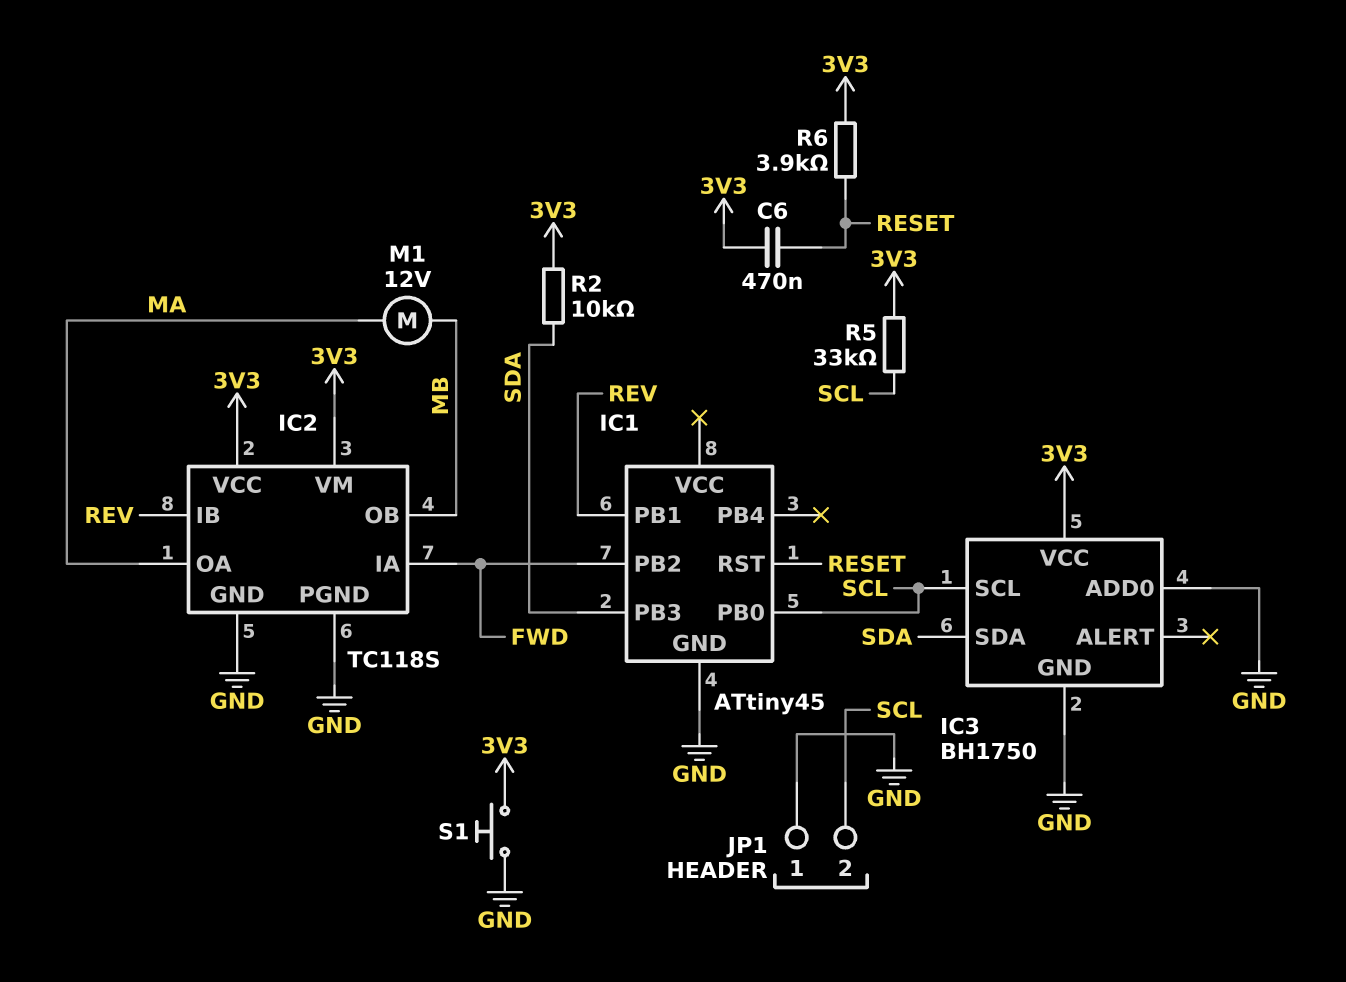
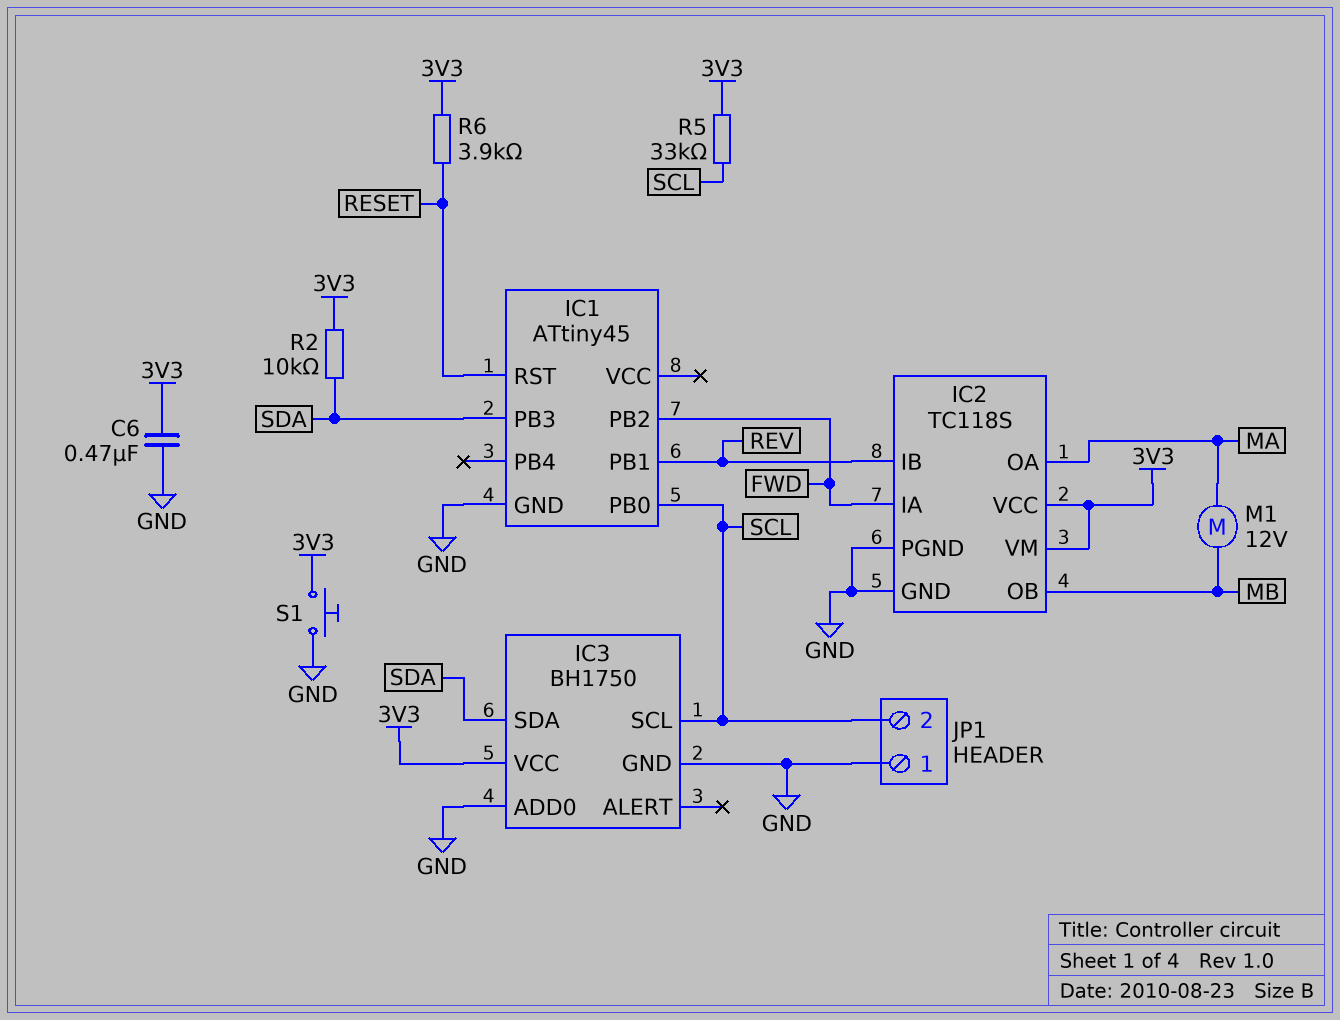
C6: 470nF (3V3, RESET) -> 470nF (3V3, GND)

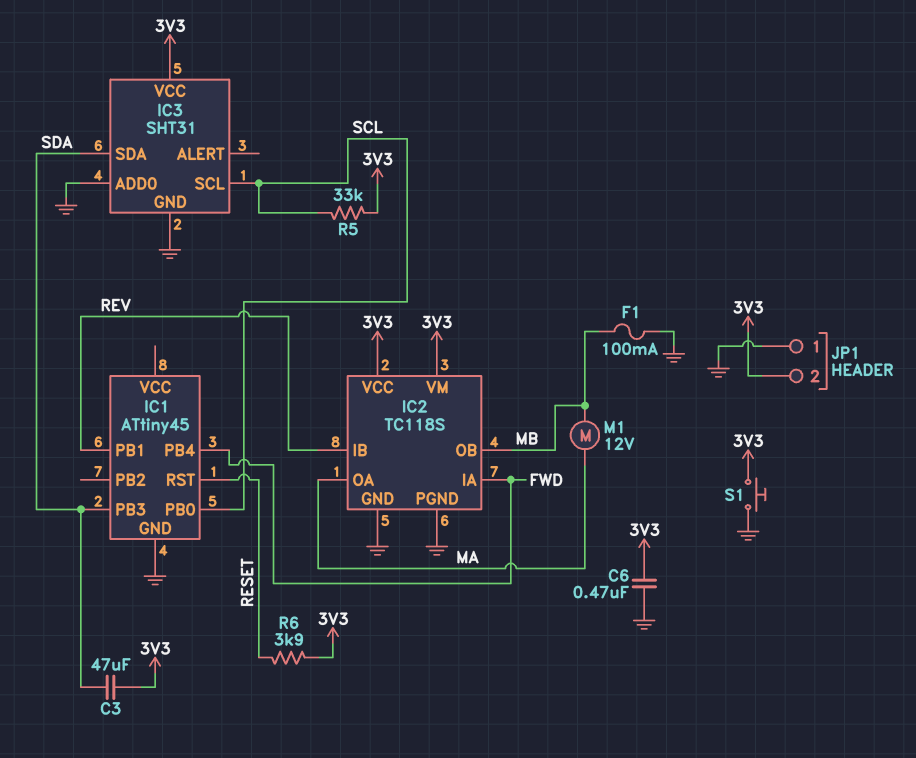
C3: none -> 47uF (3V3, SDA)
F1: none -> 100mA (GND, MB)
IC1 pin PB2: FWD -> none
IC1 pin PB4: none -> FWD
IC3: BH1750 -> SHT31
JP1 pin 2: SCL -> 3V3
R2: 10k (3V3, SDA) -> none

